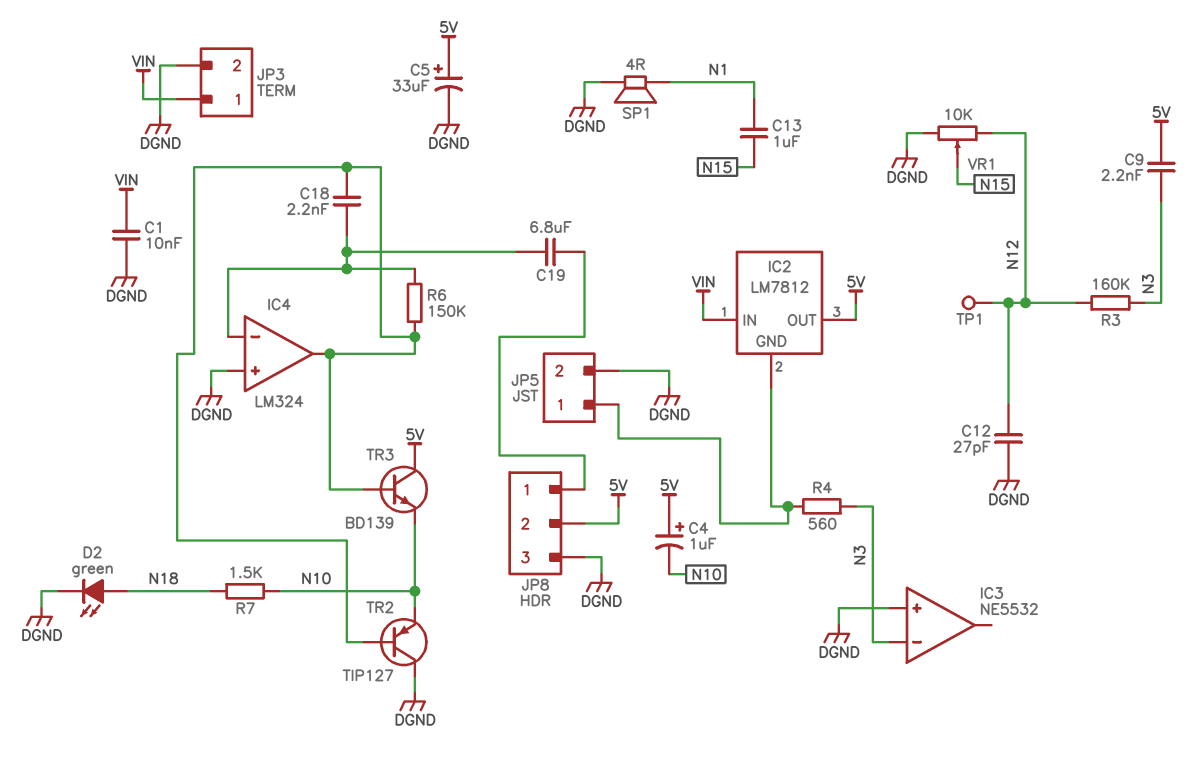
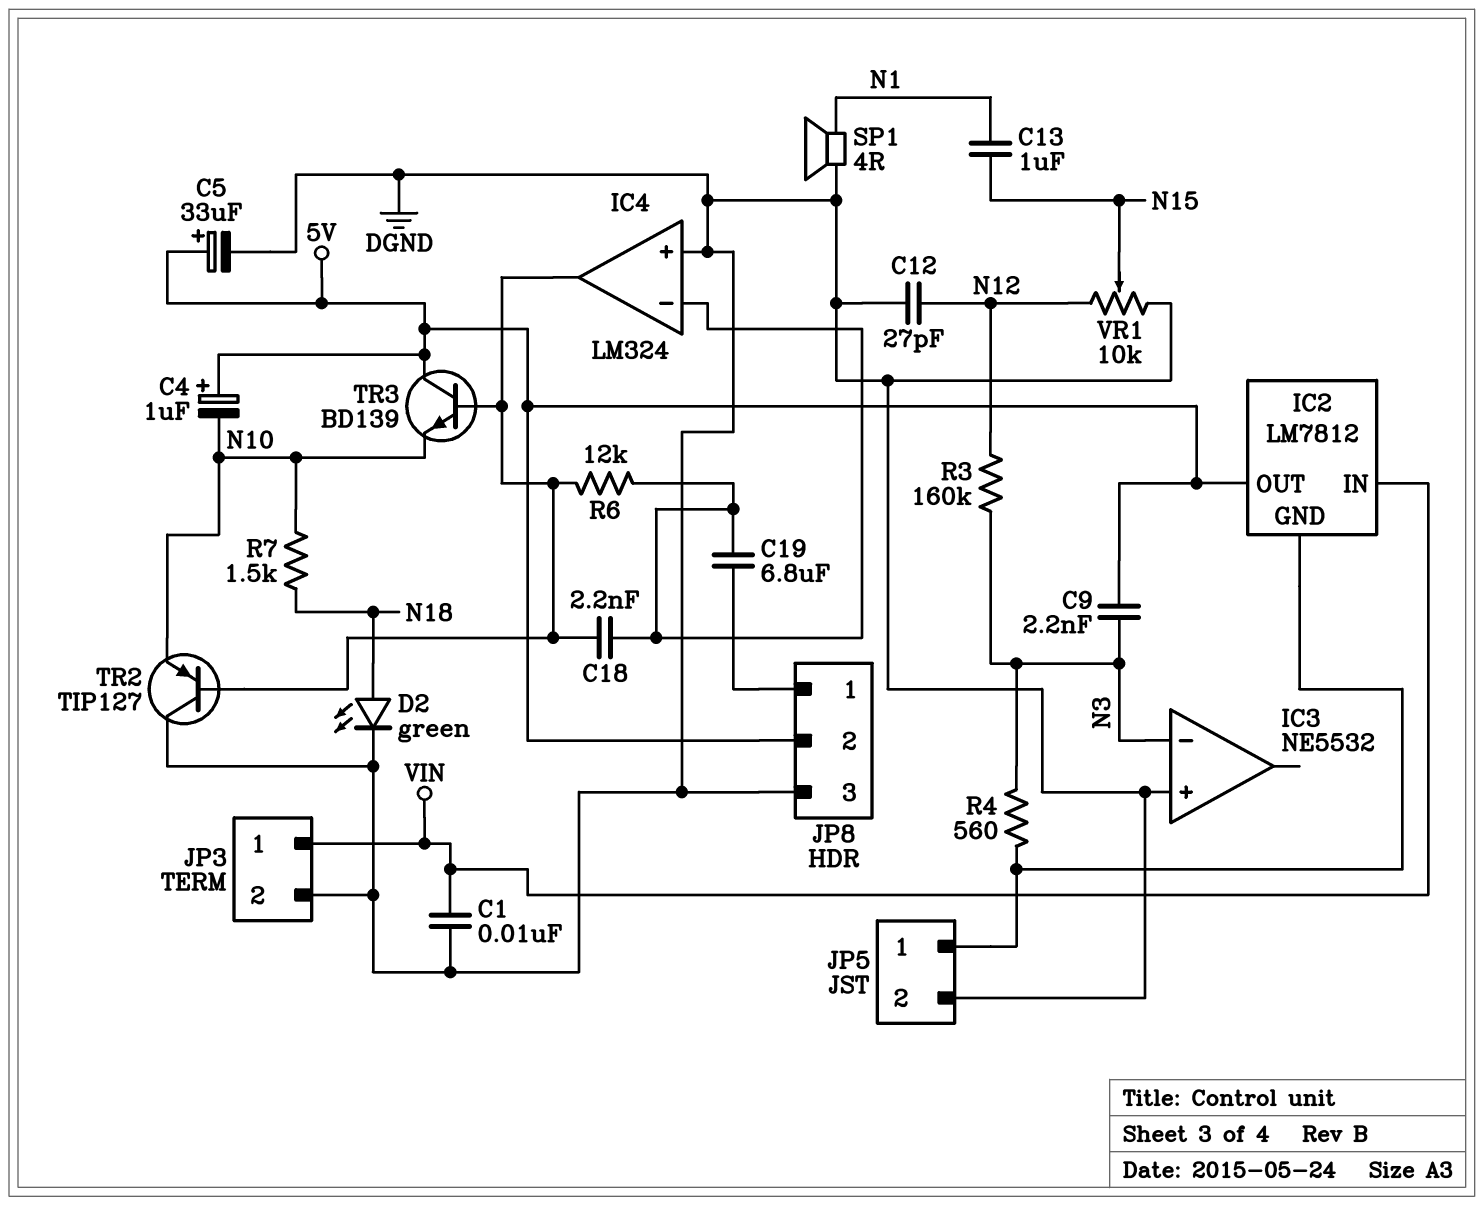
R6: 150k (IC4/in-, IC4/out) -> 12k (IC4/in-, IC4/out)
TP1: test point (N12) -> none

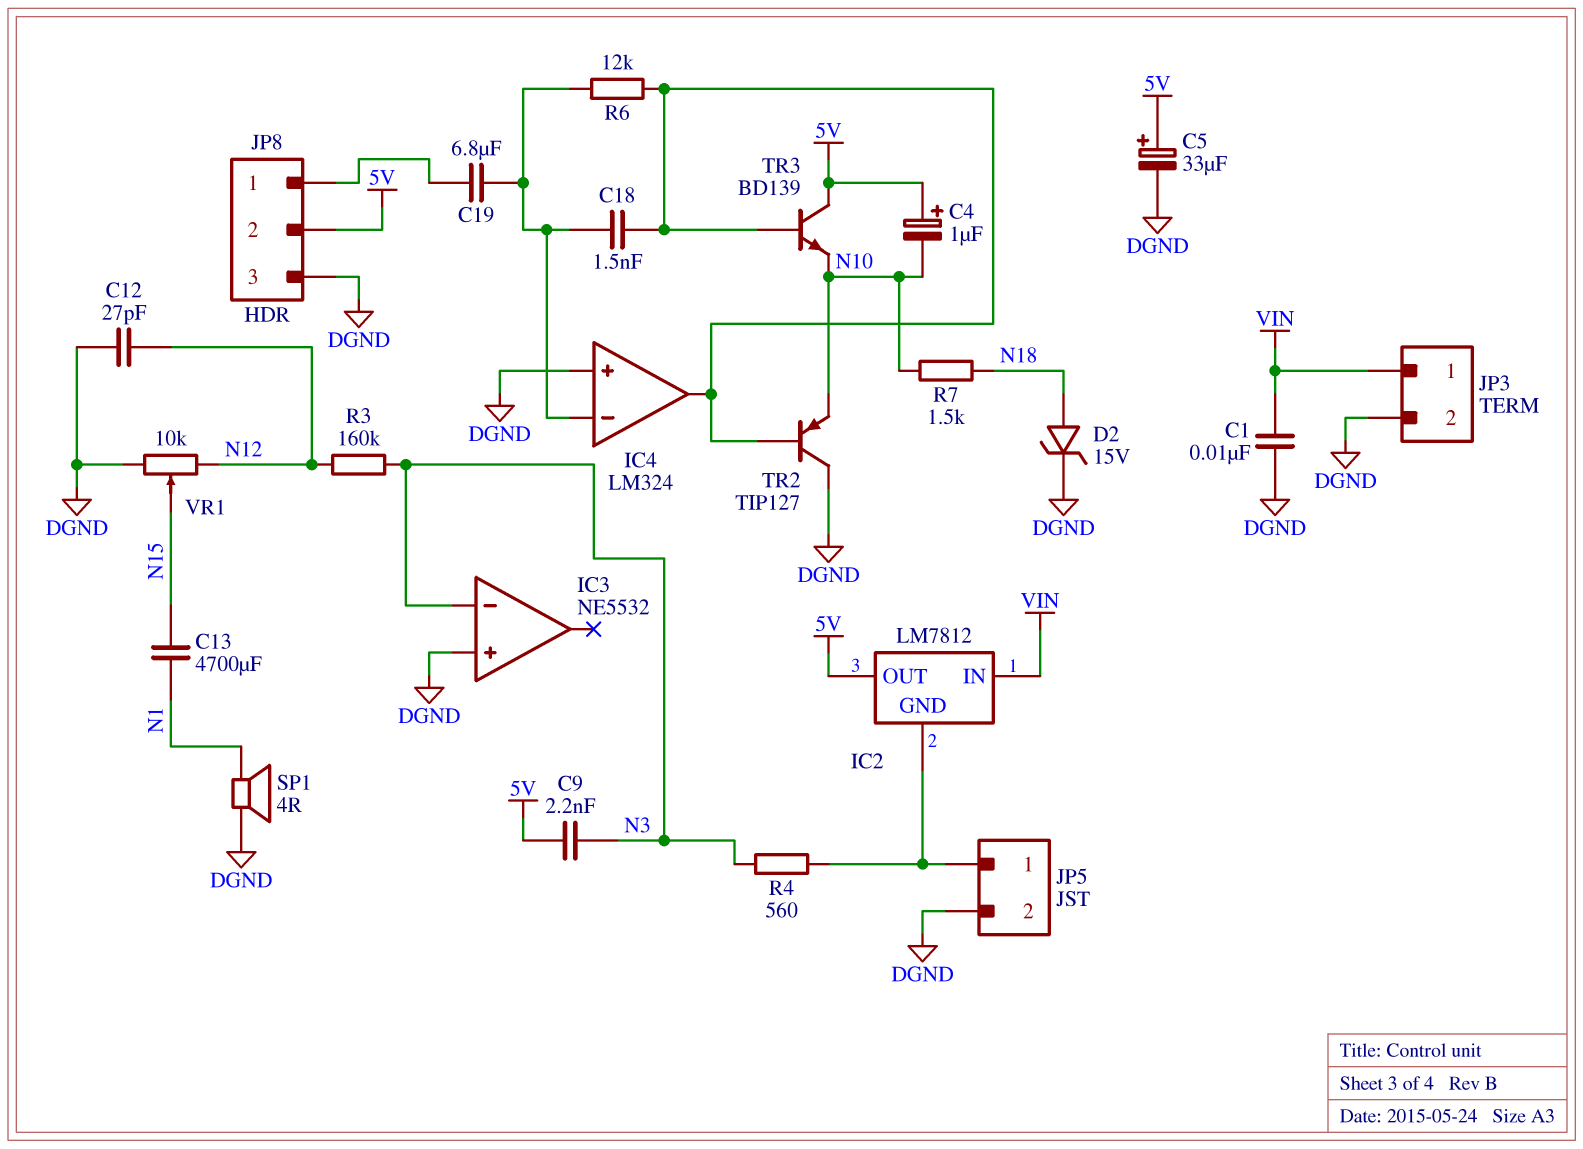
C13: 1uF (N1, N15) -> 4700uF (N1, N15)
C18: 2.2nF (IC4/in-, IC4/out) -> 1.5nF (IC4/in-, IC4/out)
D2: LED green (A N18, K DGND) -> zener 15V (A N18, K DGND)

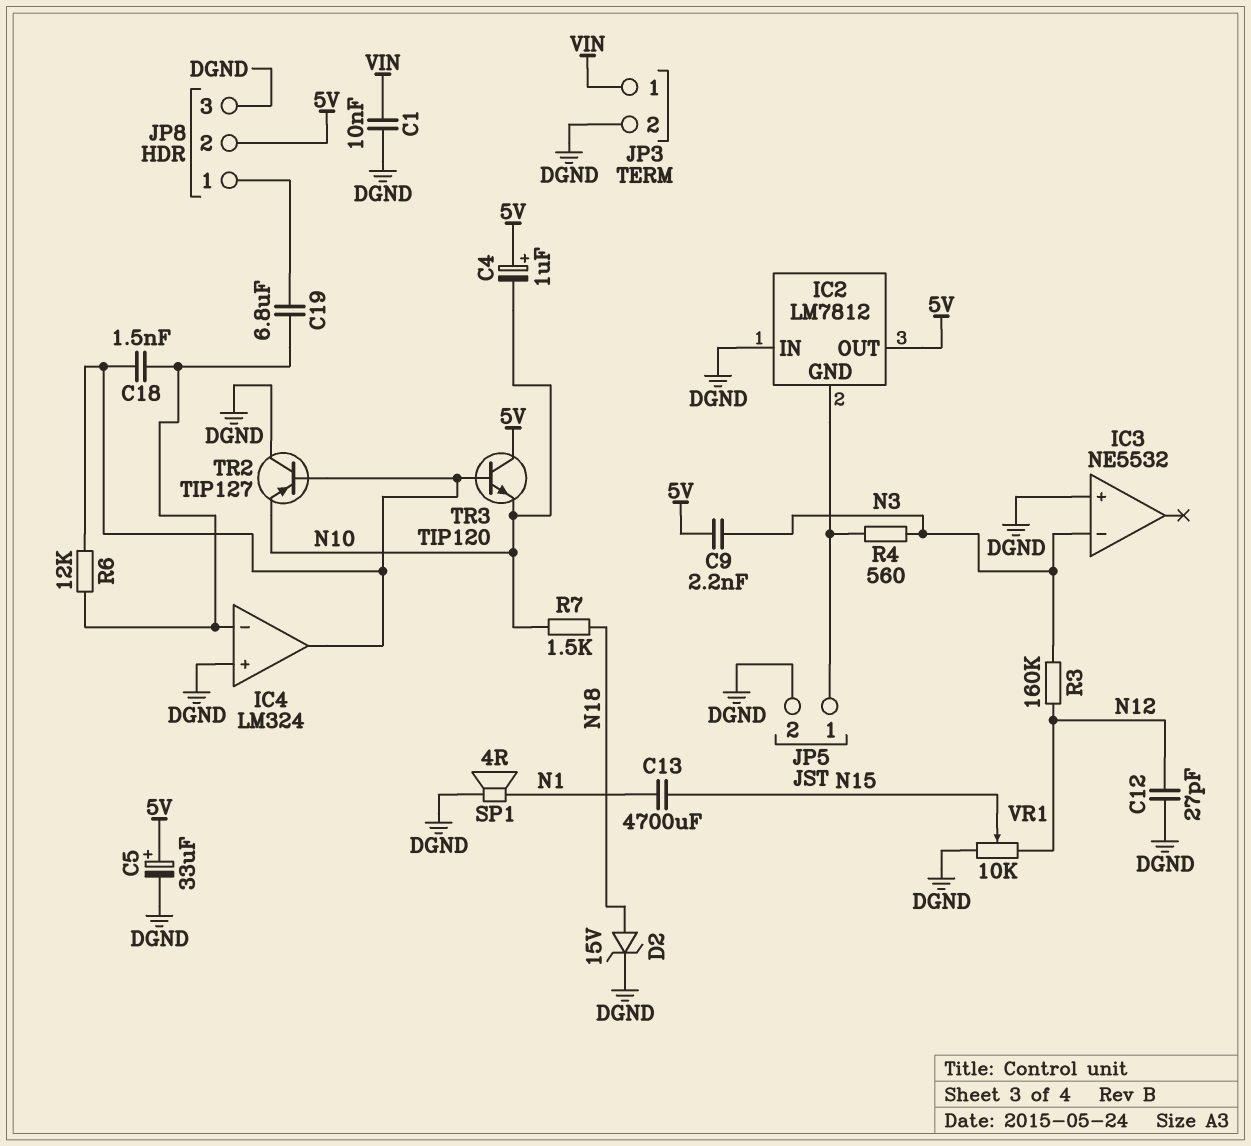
IC2 pin IN: VIN -> DGND
TR3: NPN BD139 (B IC4/out, C 5V, E N10) -> NPN TIP120 (B IC4/out, C 5V, E N10)

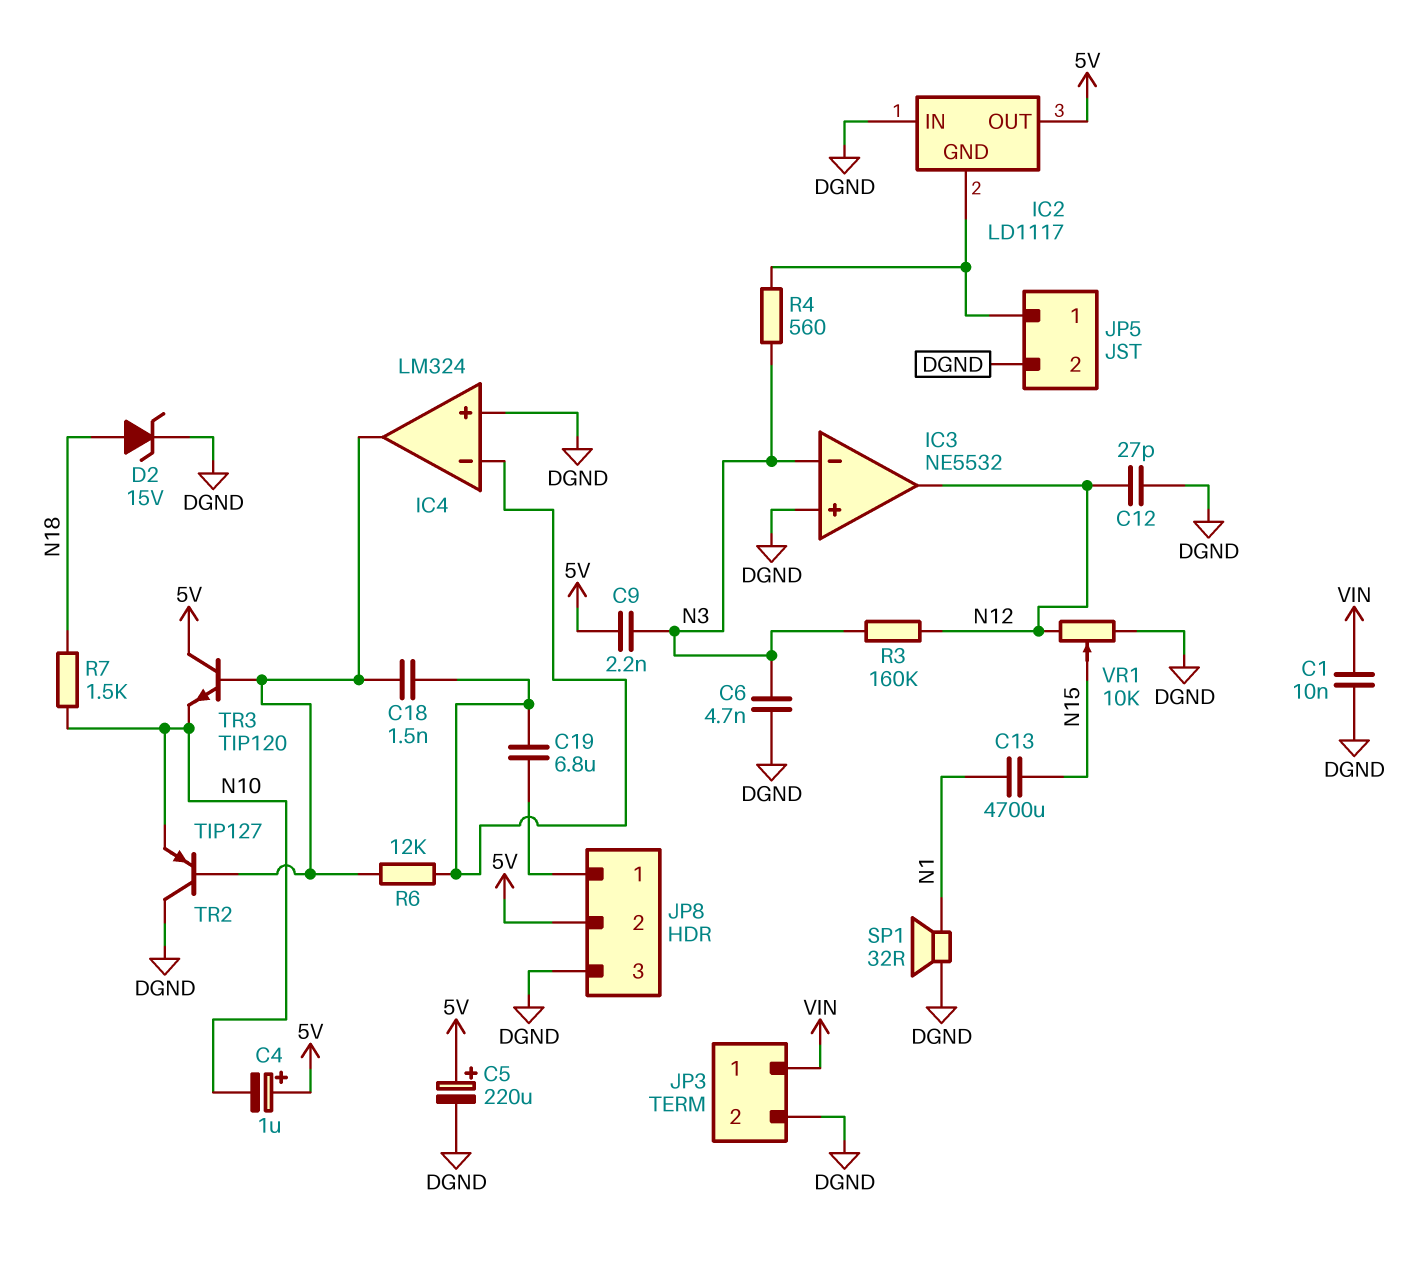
C5: 33uF (plus 5V, minus DGND) -> 220uF (plus 5V, minus DGND)
C6: none -> 4.7nF (DGND, N3)
IC2: LM7812 -> LD1117
IC3 pin out: none -> N12
SP1: speaker 4R (DGND, N1) -> speaker 32R (DGND, N1)

